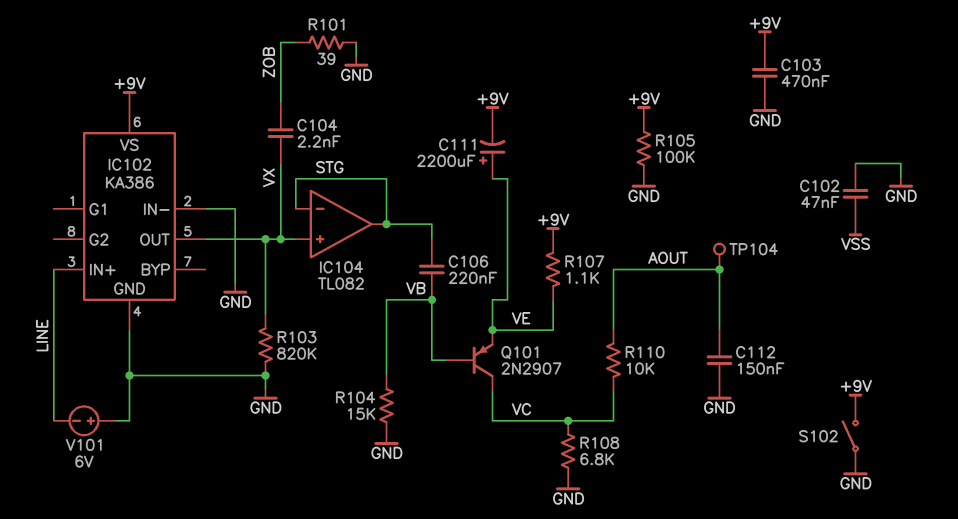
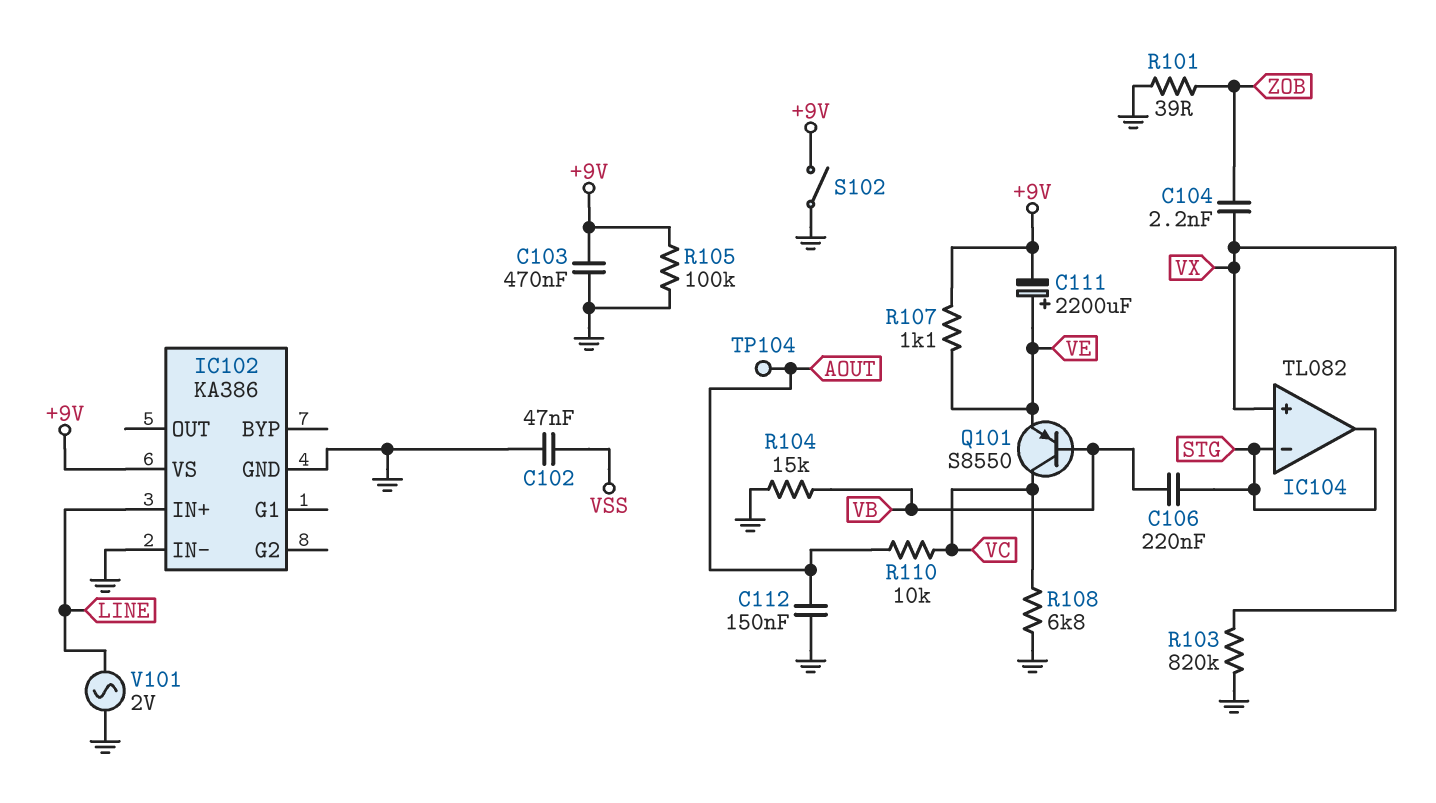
IC102 pin OUT: VX -> none
Q101: PNP 2N2907 (B VB, C VC, E VE) -> PNP S8550 (B VB, C VC, E VE)
V101: 6V (plus GND, minus LINE) -> AC 2V (GND, LINE)

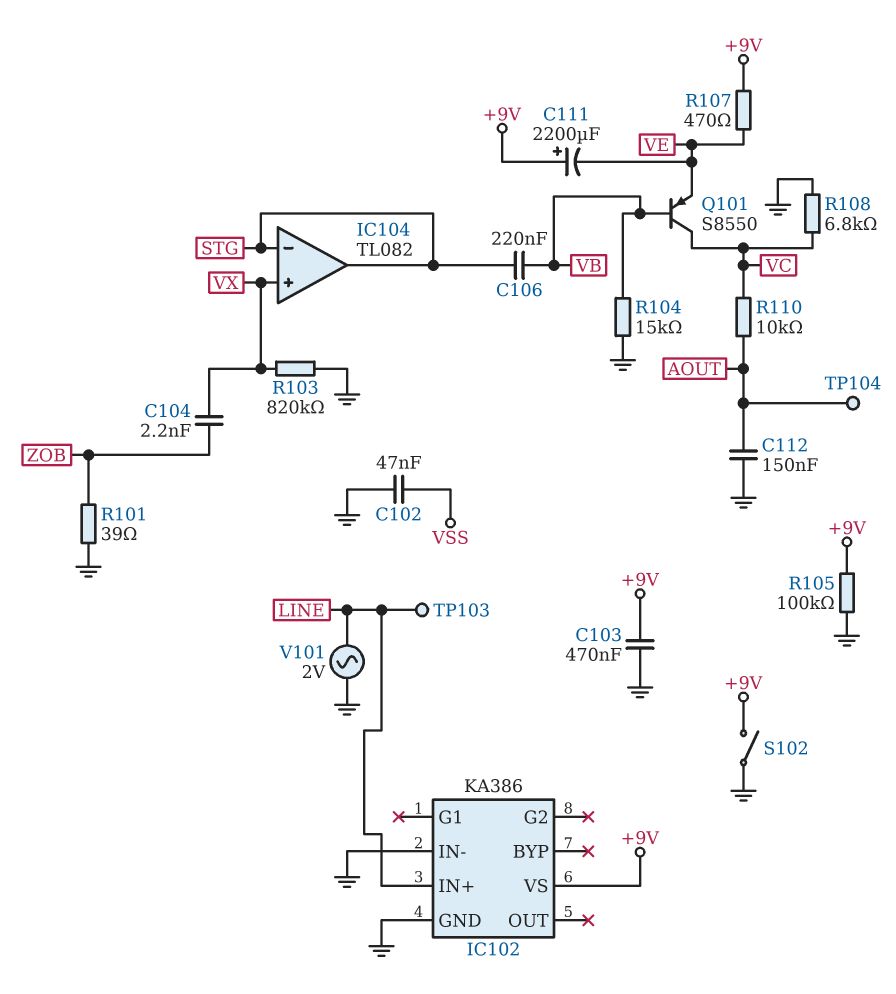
C111: 2200uF (plus VE, minus +9V) -> 2200uF (plus +9V, minus VE)
R107: 1.1k (+9V, VE) -> 470 (+9V, VE)
TP103: none -> test point (LINE)

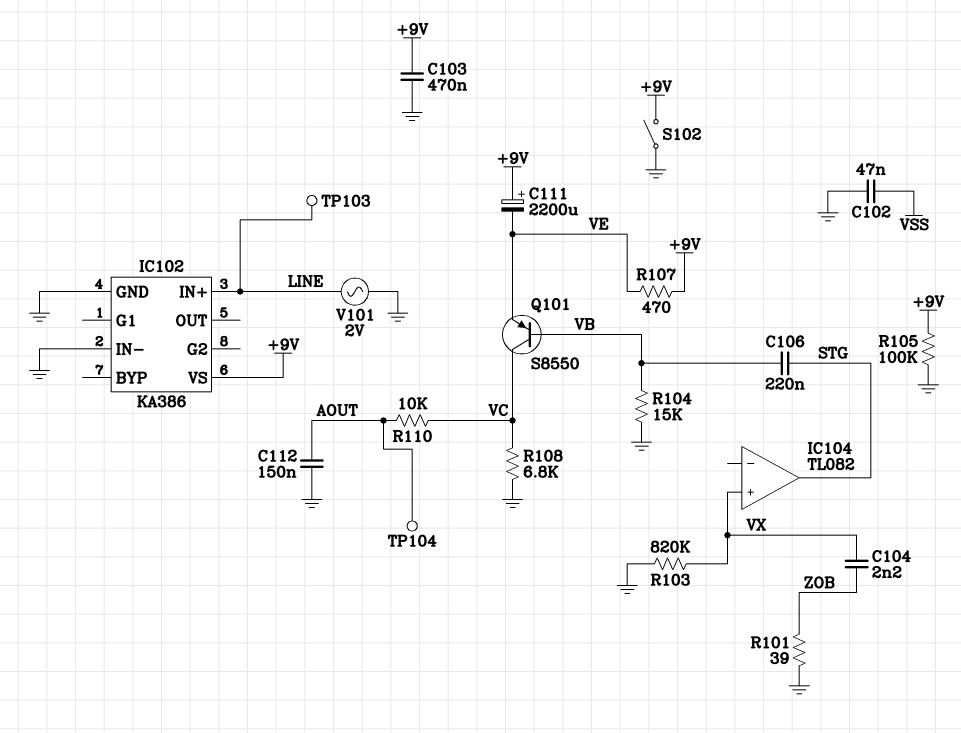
IC104 pin in-: STG -> none

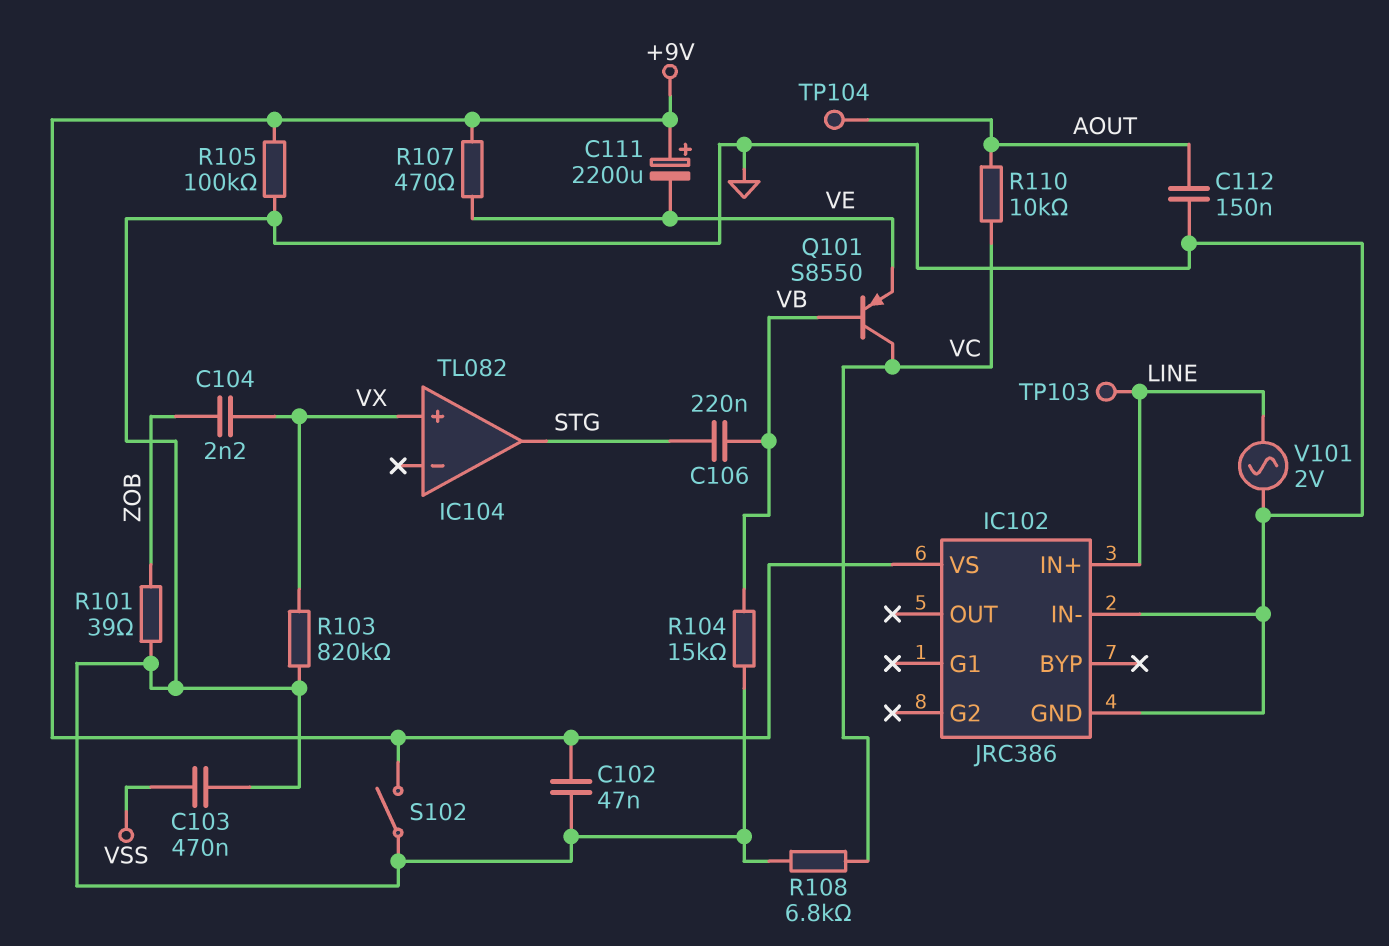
C102: 47nF (GND, VSS) -> 47nF (+9V, GND)
C103: 470nF (+9V, GND) -> 470nF (GND, VSS)
IC102: KA386 -> JRC386

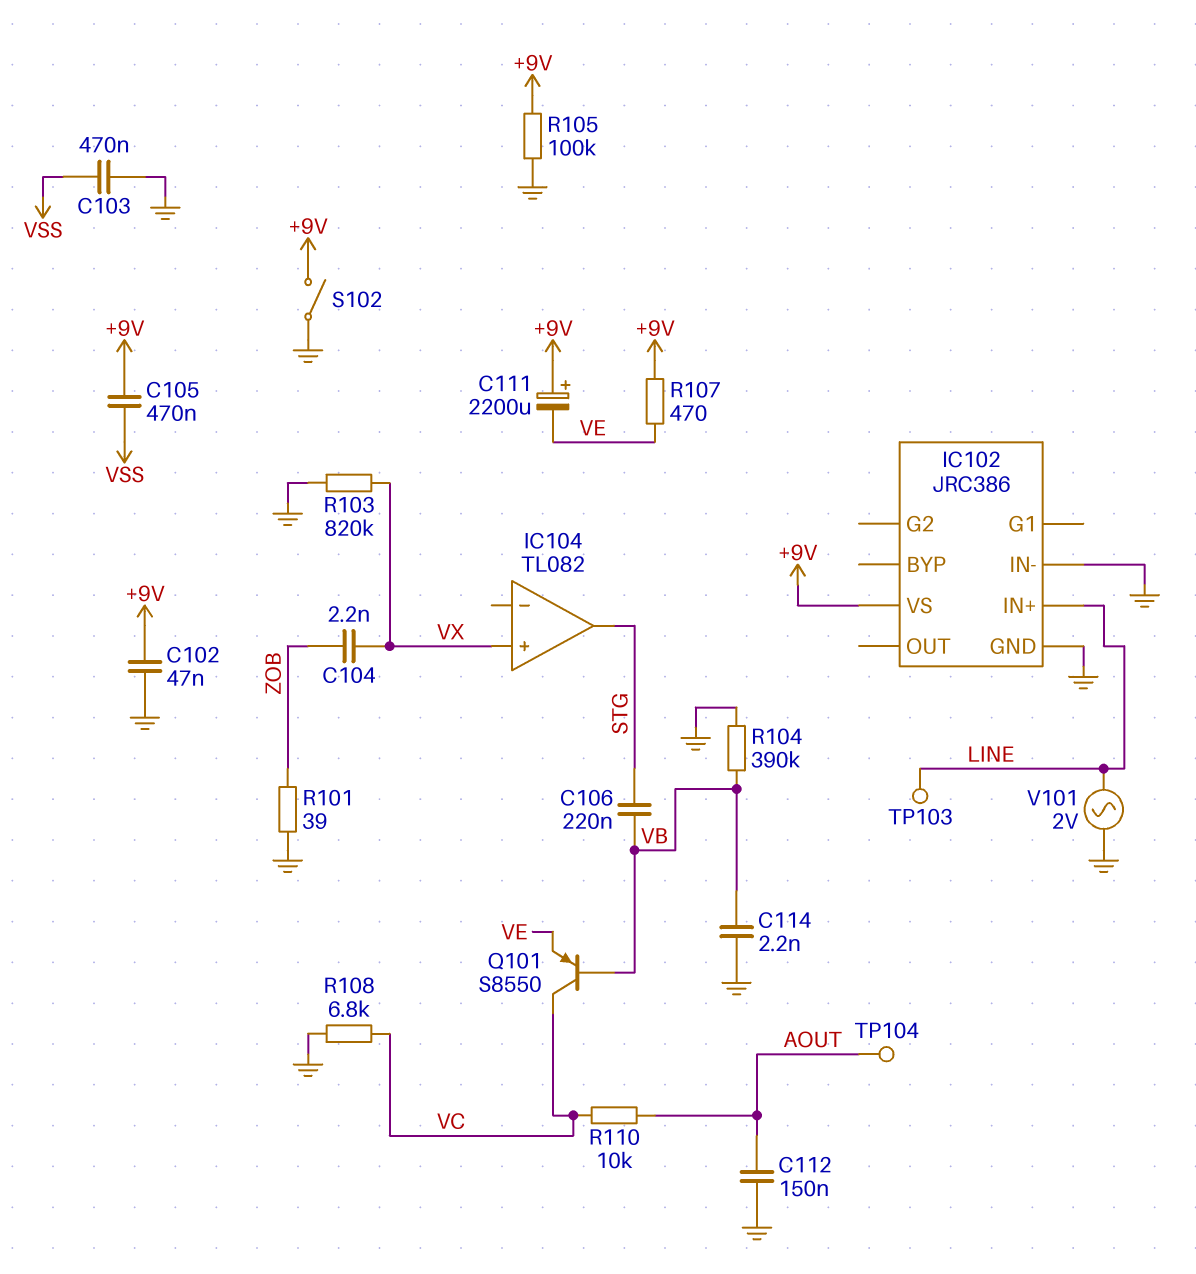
C105: none -> 470nF (+9V, VSS)
C114: none -> 2.2nF (GND, VB)
R104: 15k (GND, VB) -> 390k (GND, VB)

